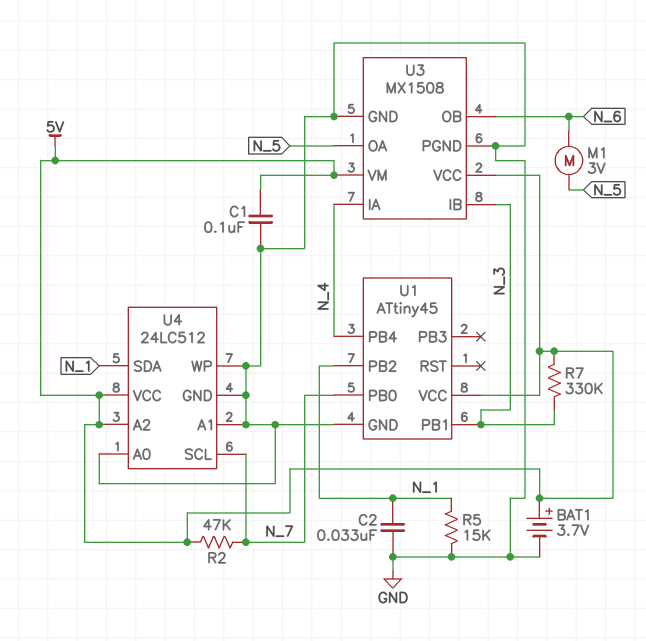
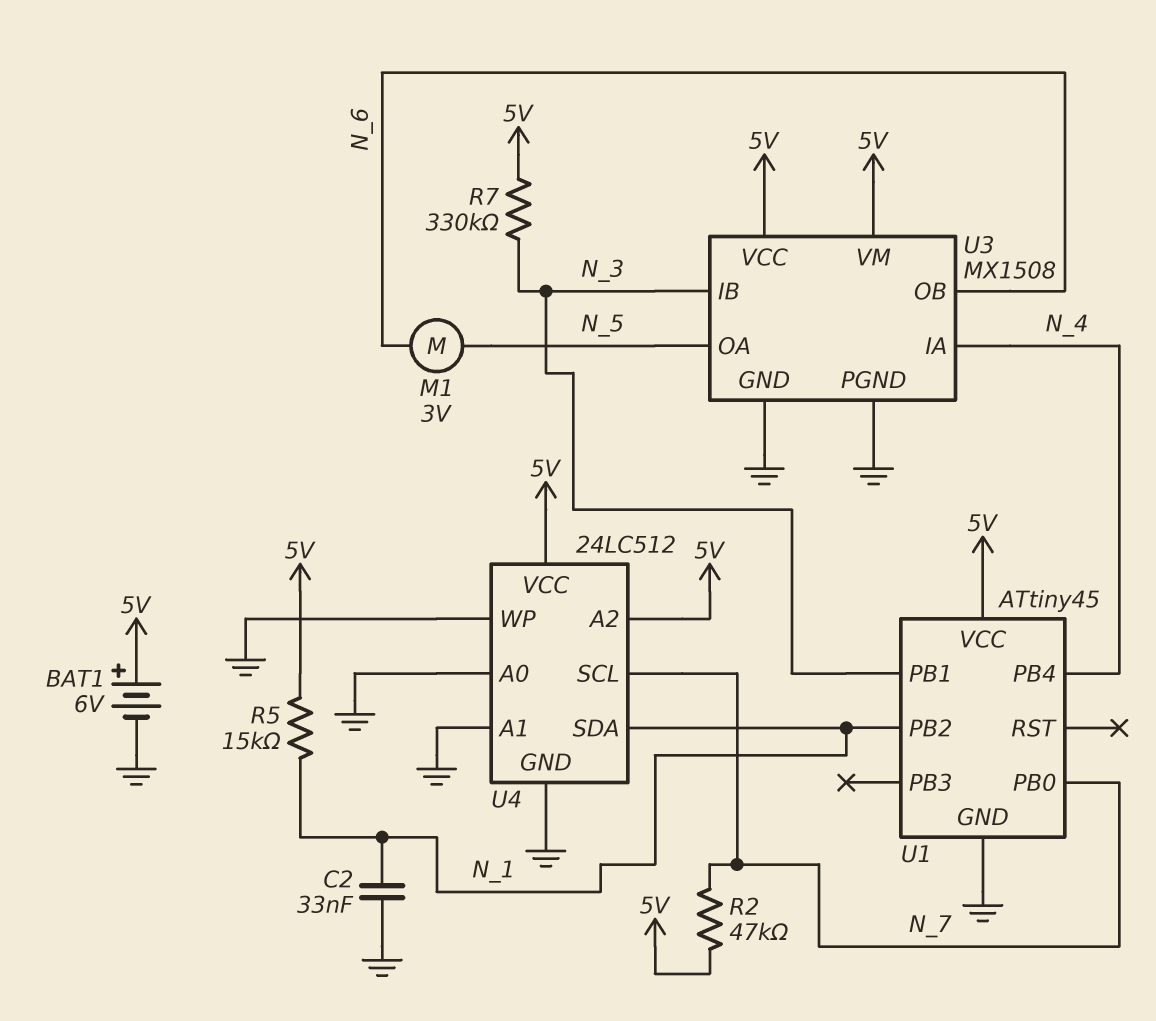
BAT1: 3.7V (plus 5V, minus GND) -> 6V (plus 5V, minus GND)
C1: 100nF (5V, GND) -> none
R5: 15k (GND, N_1) -> 15k (5V, N_1)

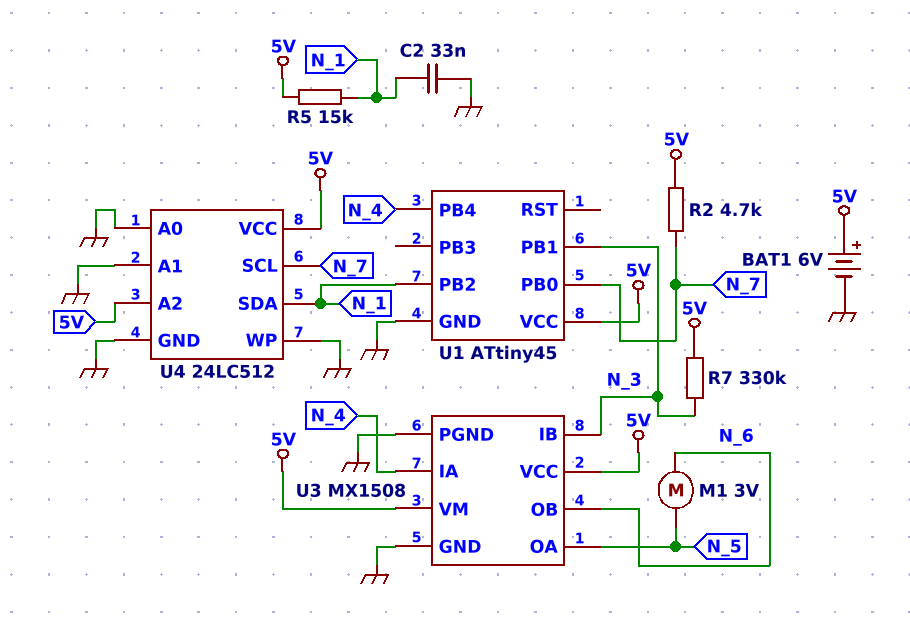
R2: 47k (5V, N_7) -> 4.7k (5V, N_7)

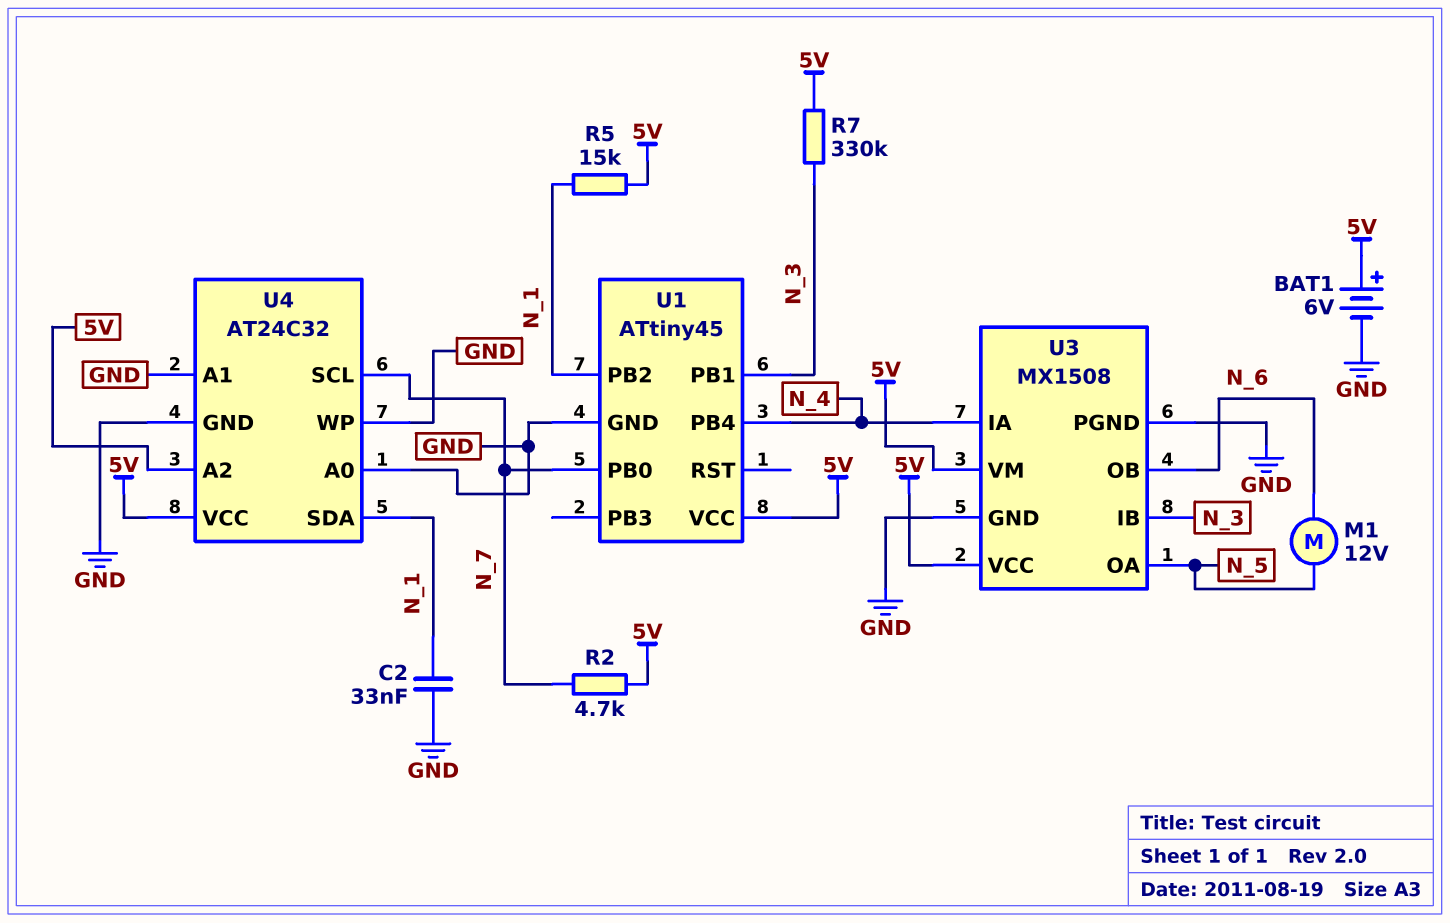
M1: motor 3V (N_5, N_6) -> motor 12V (N_5, N_6)
U4: 24LC512 -> AT24C32

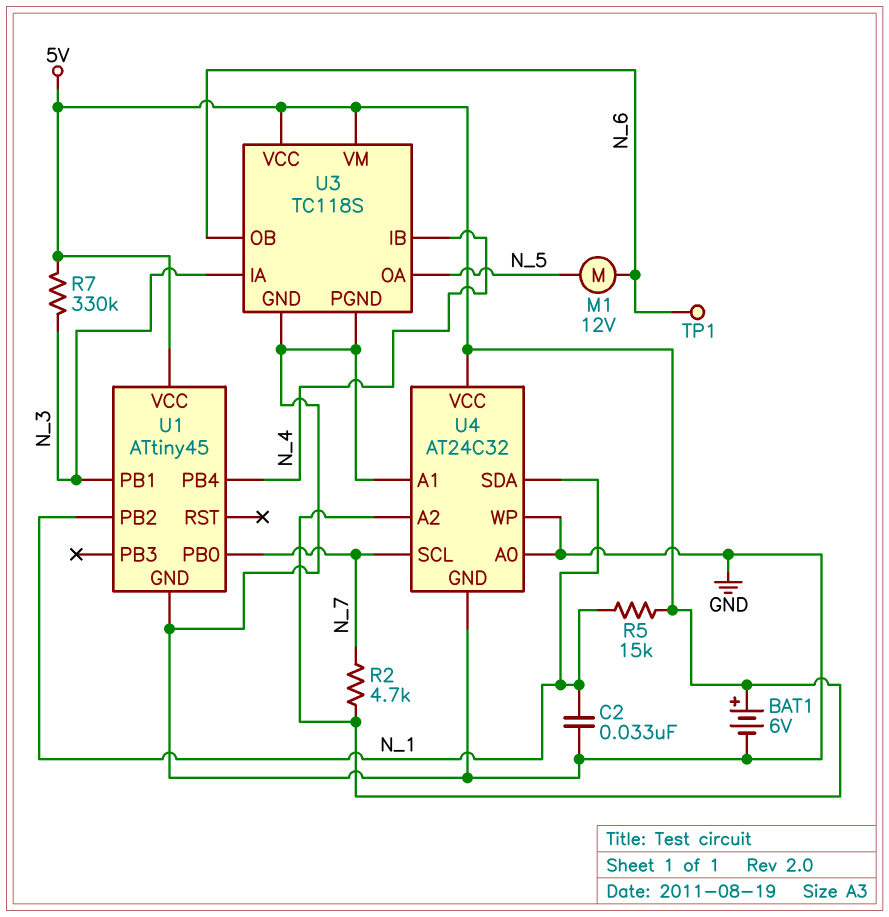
TP1: none -> test point (N_6)
U3: MX1508 -> TC118S
U3 pin IA: N_4 -> N_3
U3 pin IB: N_3 -> N_4

